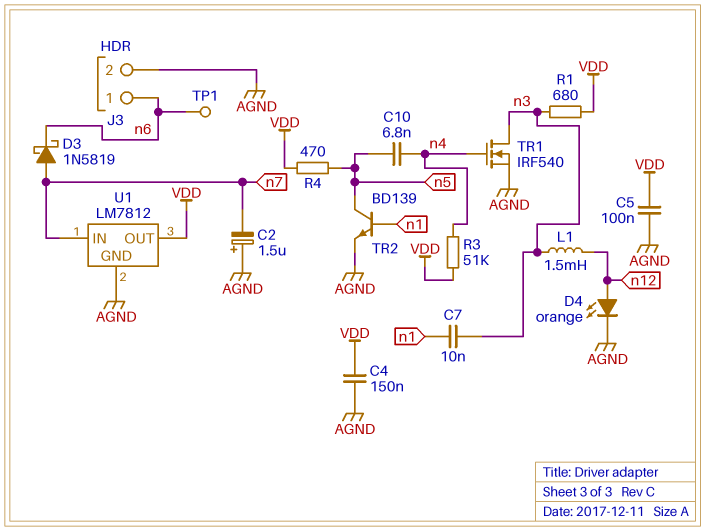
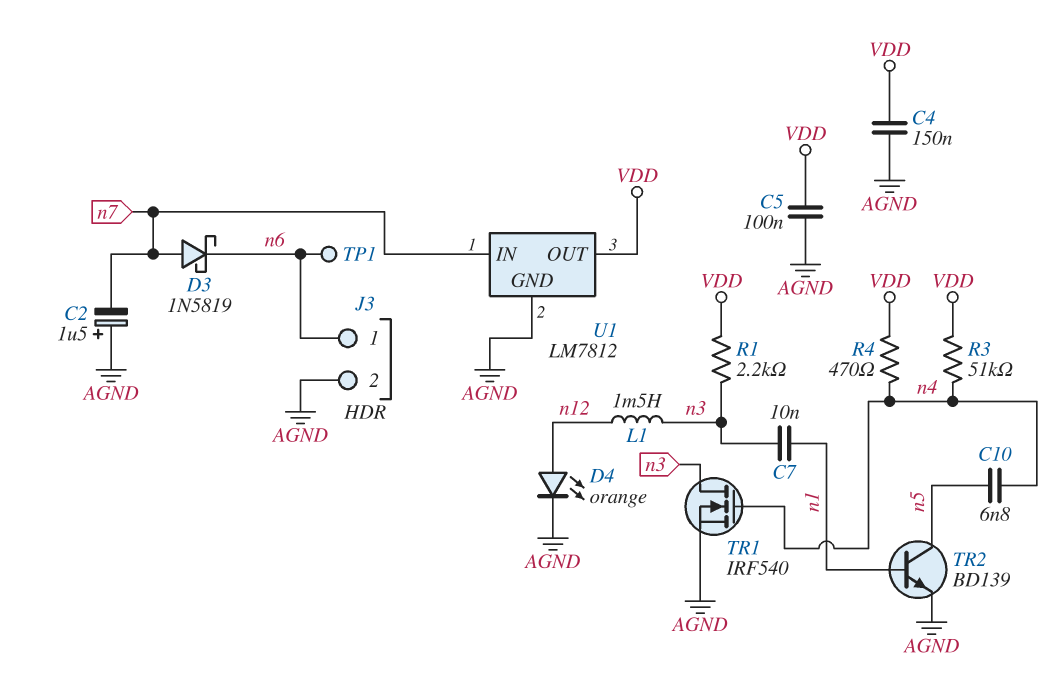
R1: 680 (VDD, n3) -> 2.2k (VDD, n3)
R4: 470 (VDD, n5) -> 470 (VDD, n4)

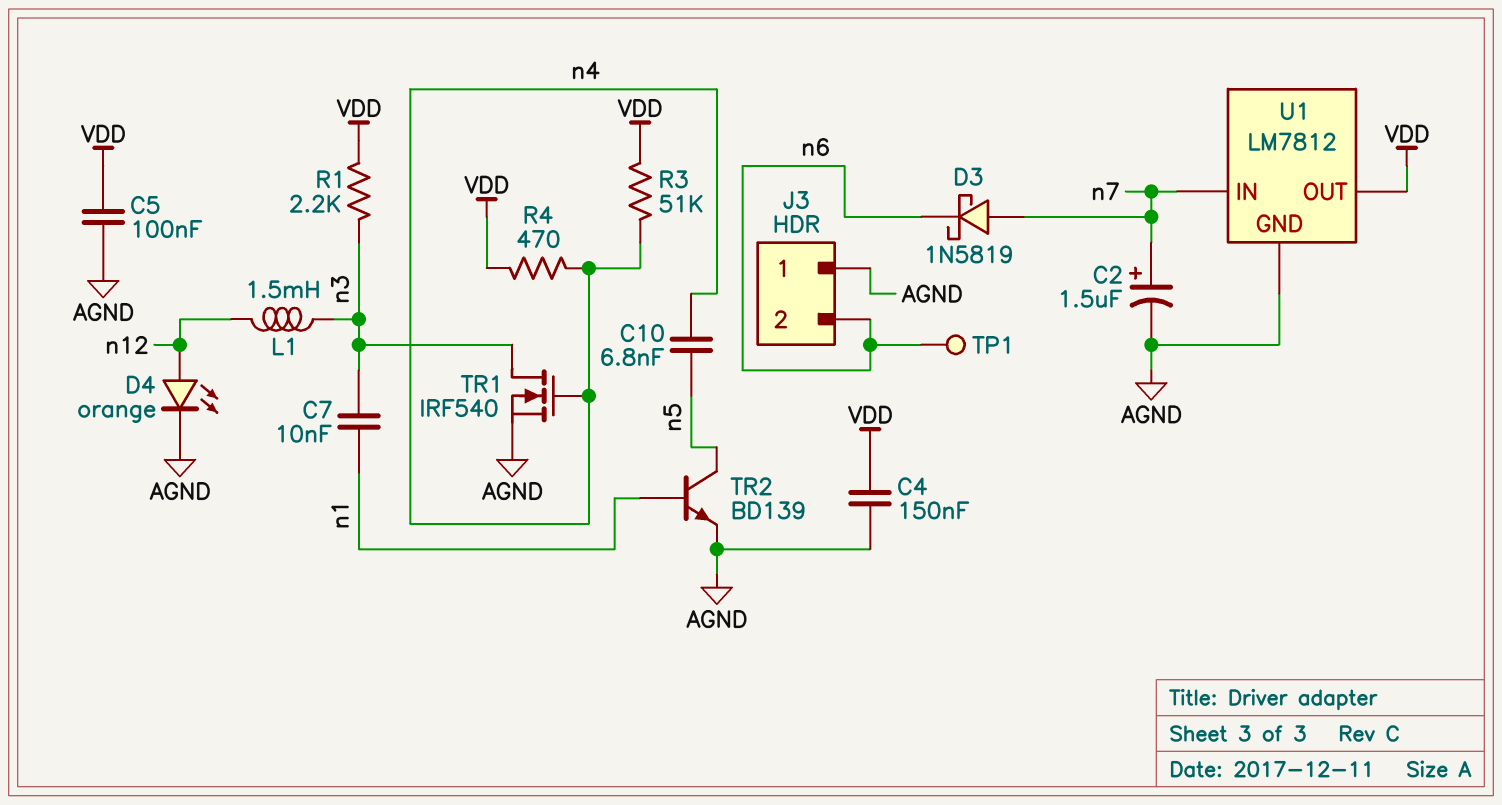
C2: 1.5uF (plus AGND, minus n7) -> 1.5uF (plus n7, minus AGND)
J3 pin 1: n6 -> AGND
J3 pin 2: AGND -> n6

